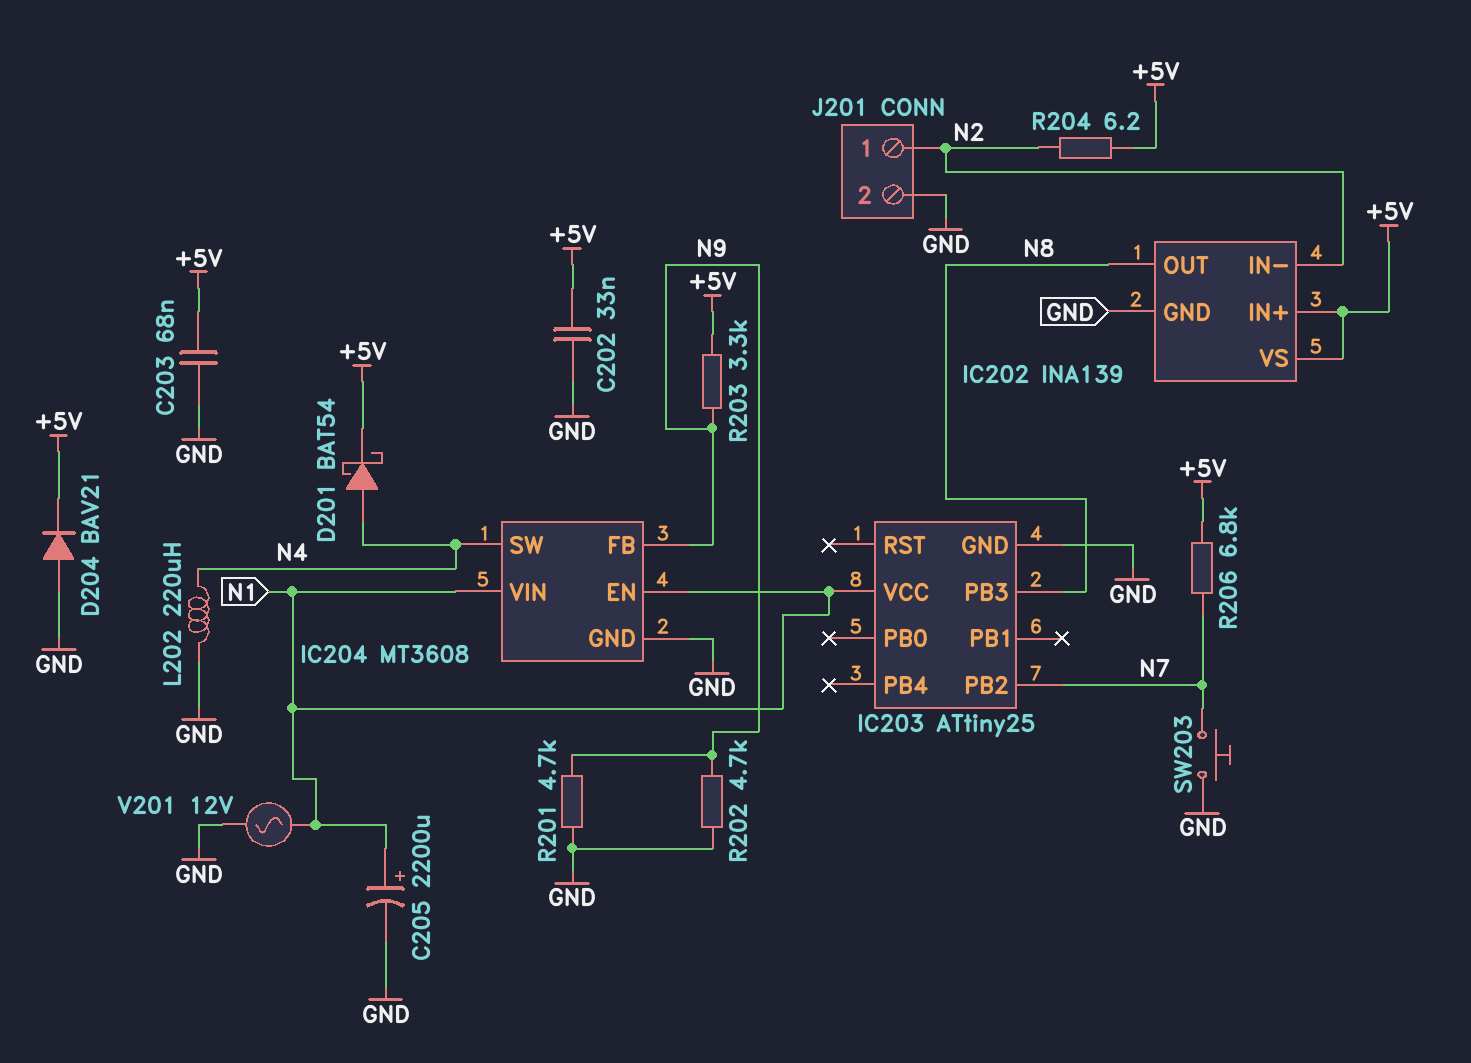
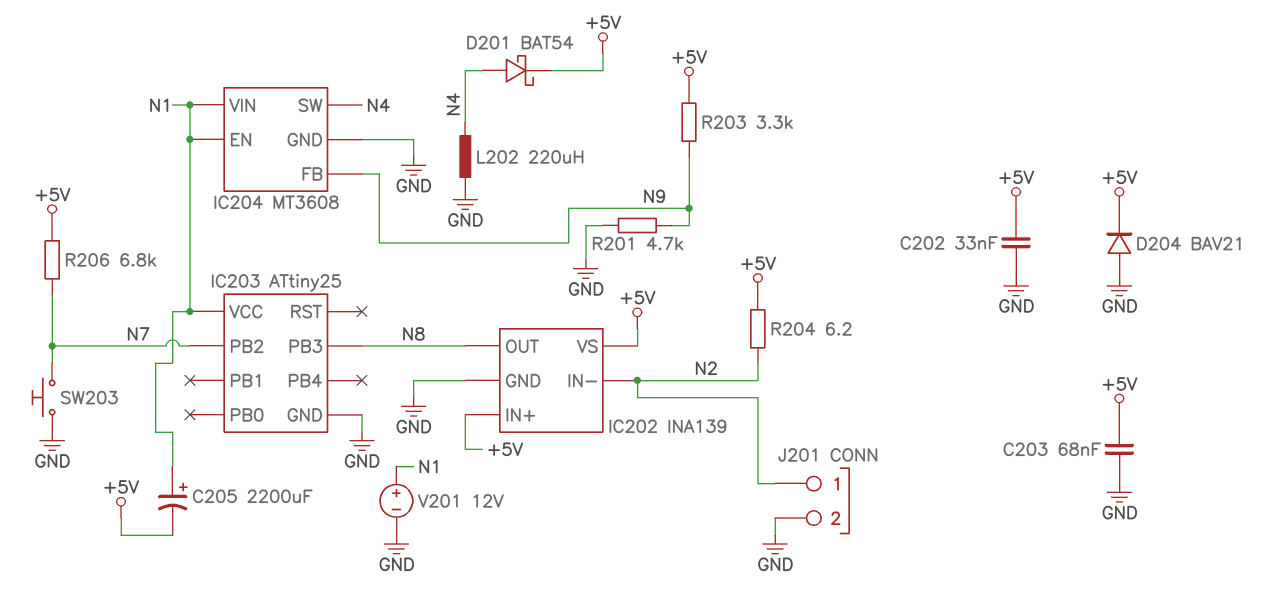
C205: 2200uF (plus N1, minus GND) -> 2200uF (plus N1, minus +5V)
R202: 4.7k (GND, N9) -> none
V201: AC 12V (GND, N1) -> 12V (plus N1, minus GND)

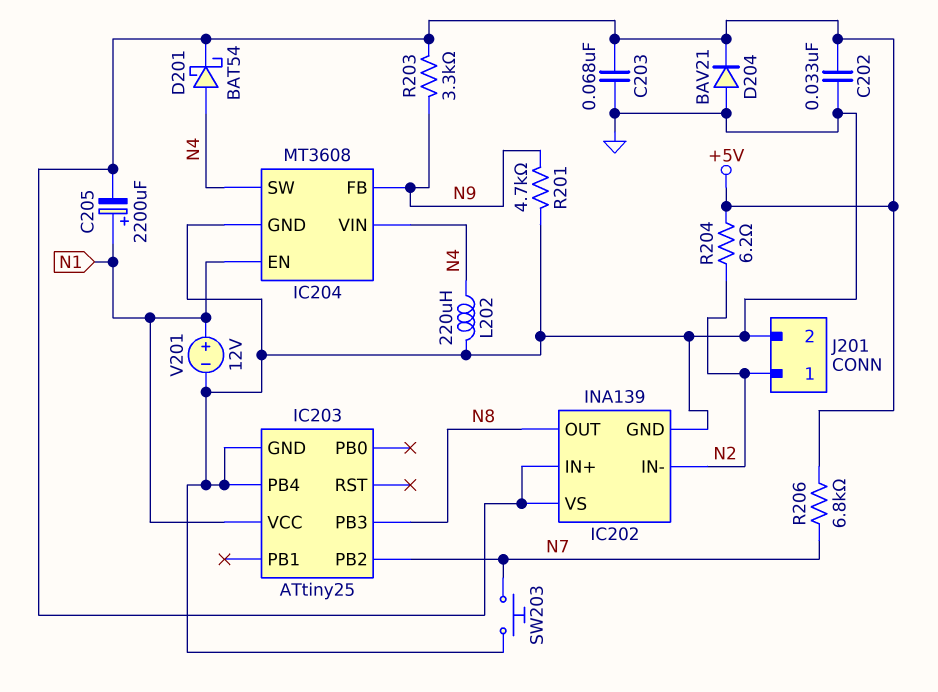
IC203 pin PB4: none -> GND
IC204 pin VIN: N1 -> N4

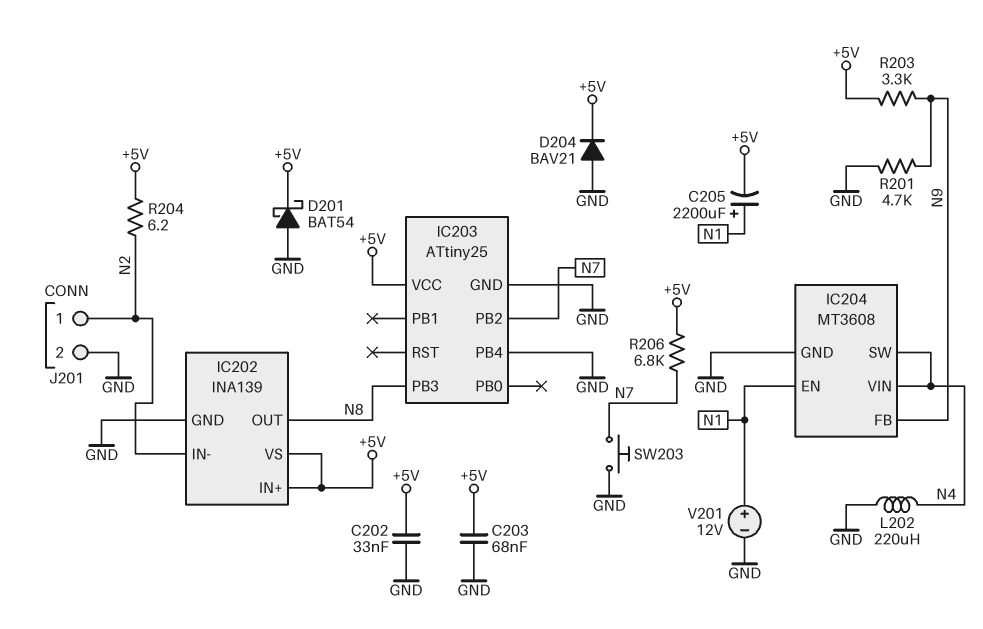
D201: schottky BAT54 (A N4, K +5V) -> schottky BAT54 (A GND, K +5V)
IC203 pin VCC: N1 -> +5V

